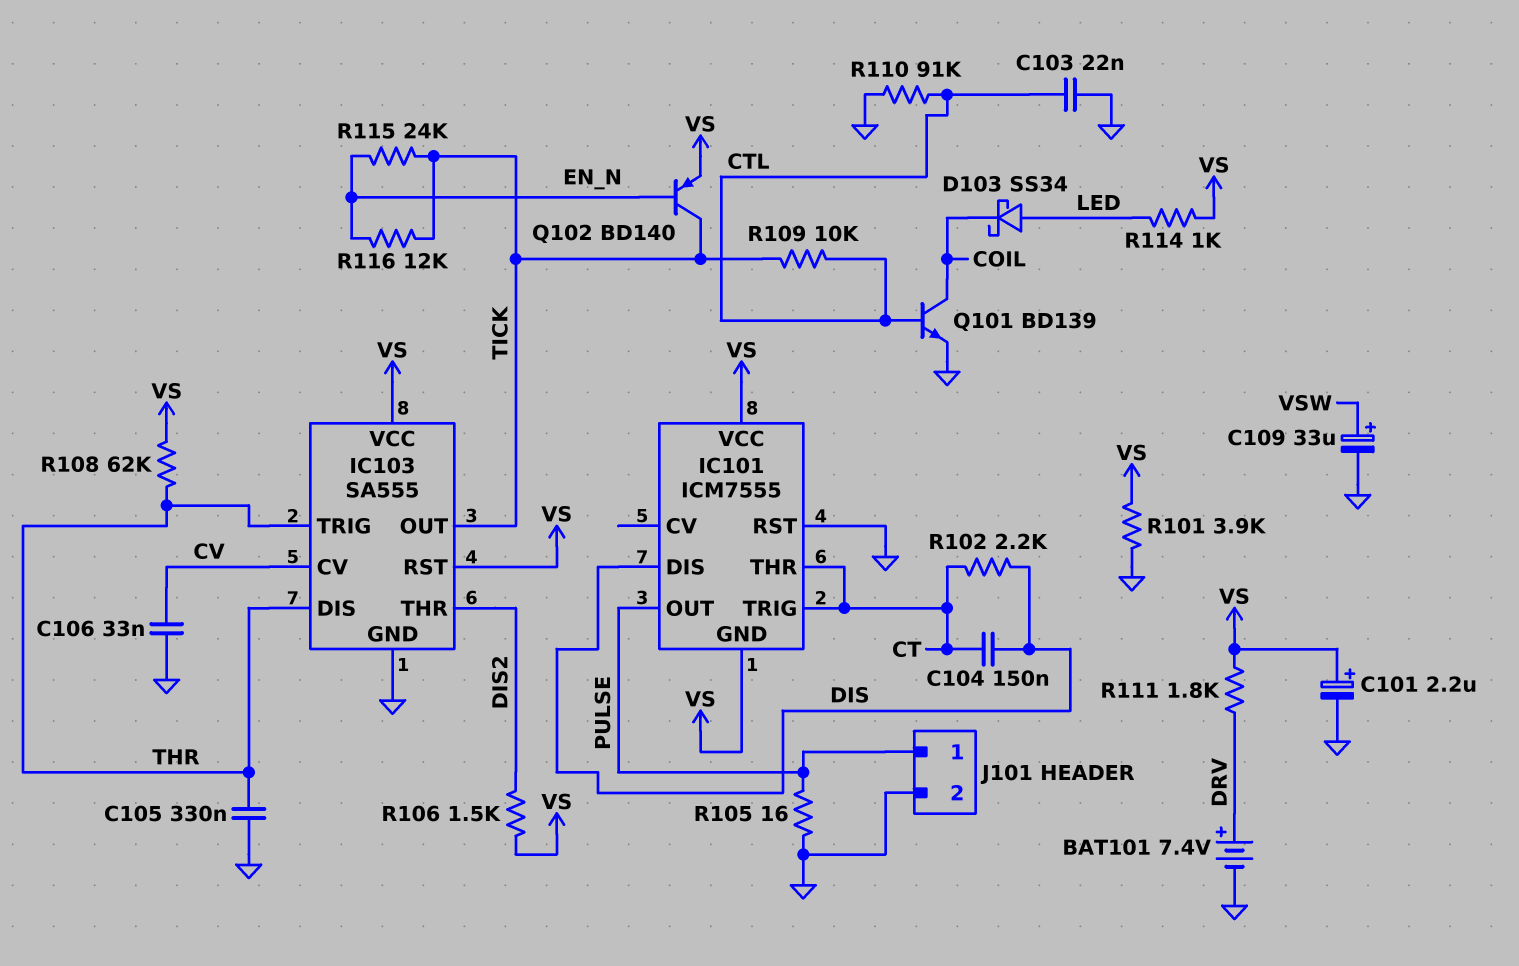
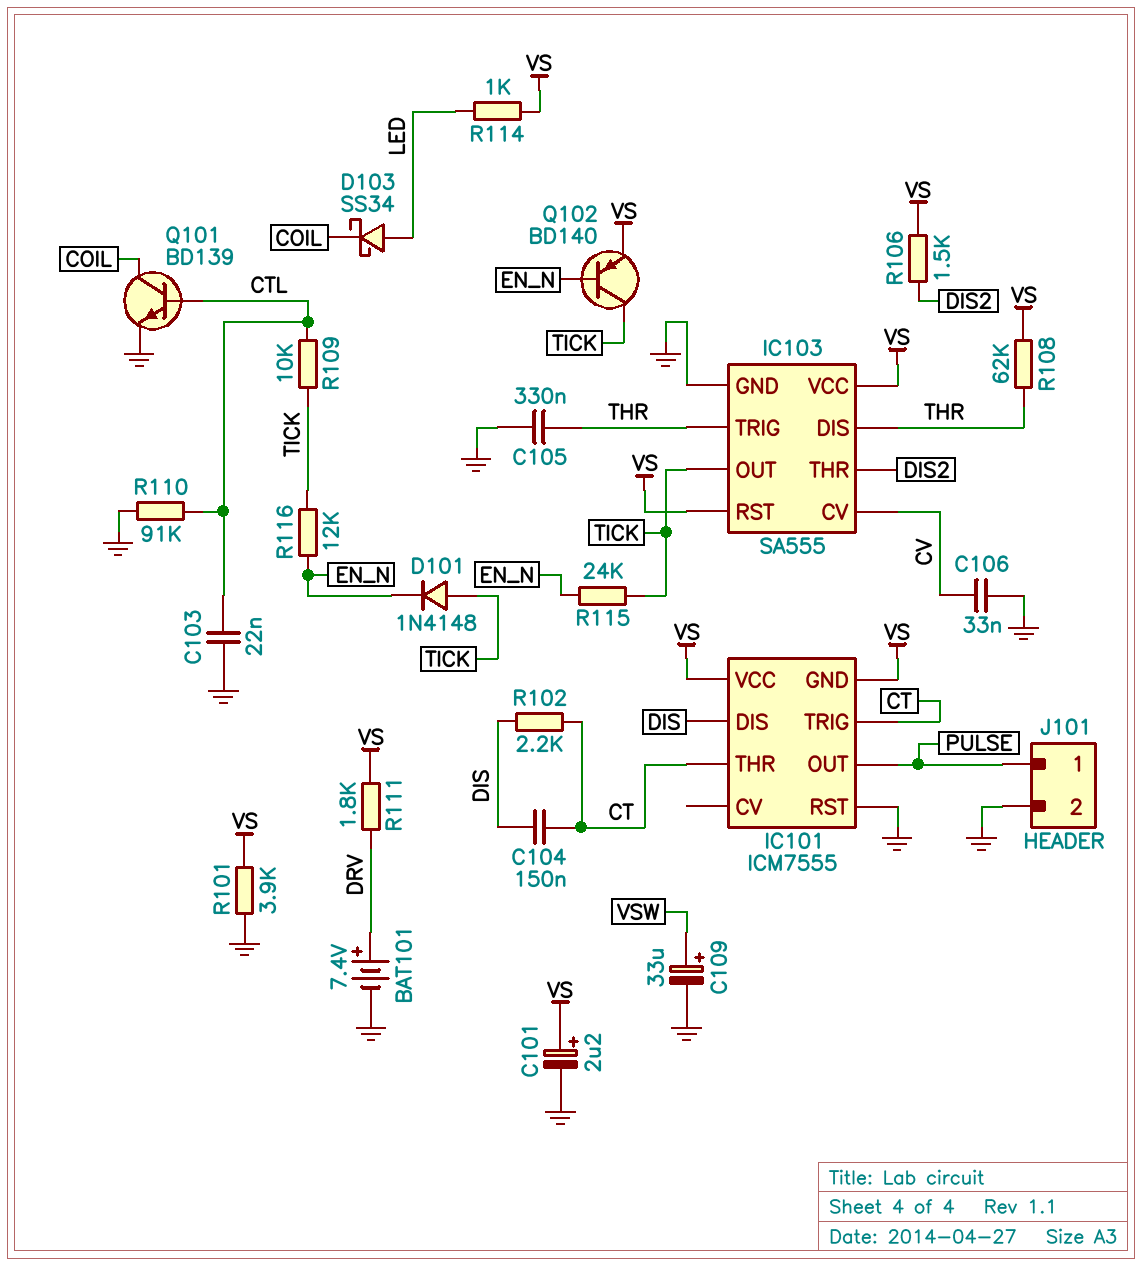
D101: none -> diode 1N4148 (A TICK, K EN_N)
R105: 16 (GND, PULSE) -> none

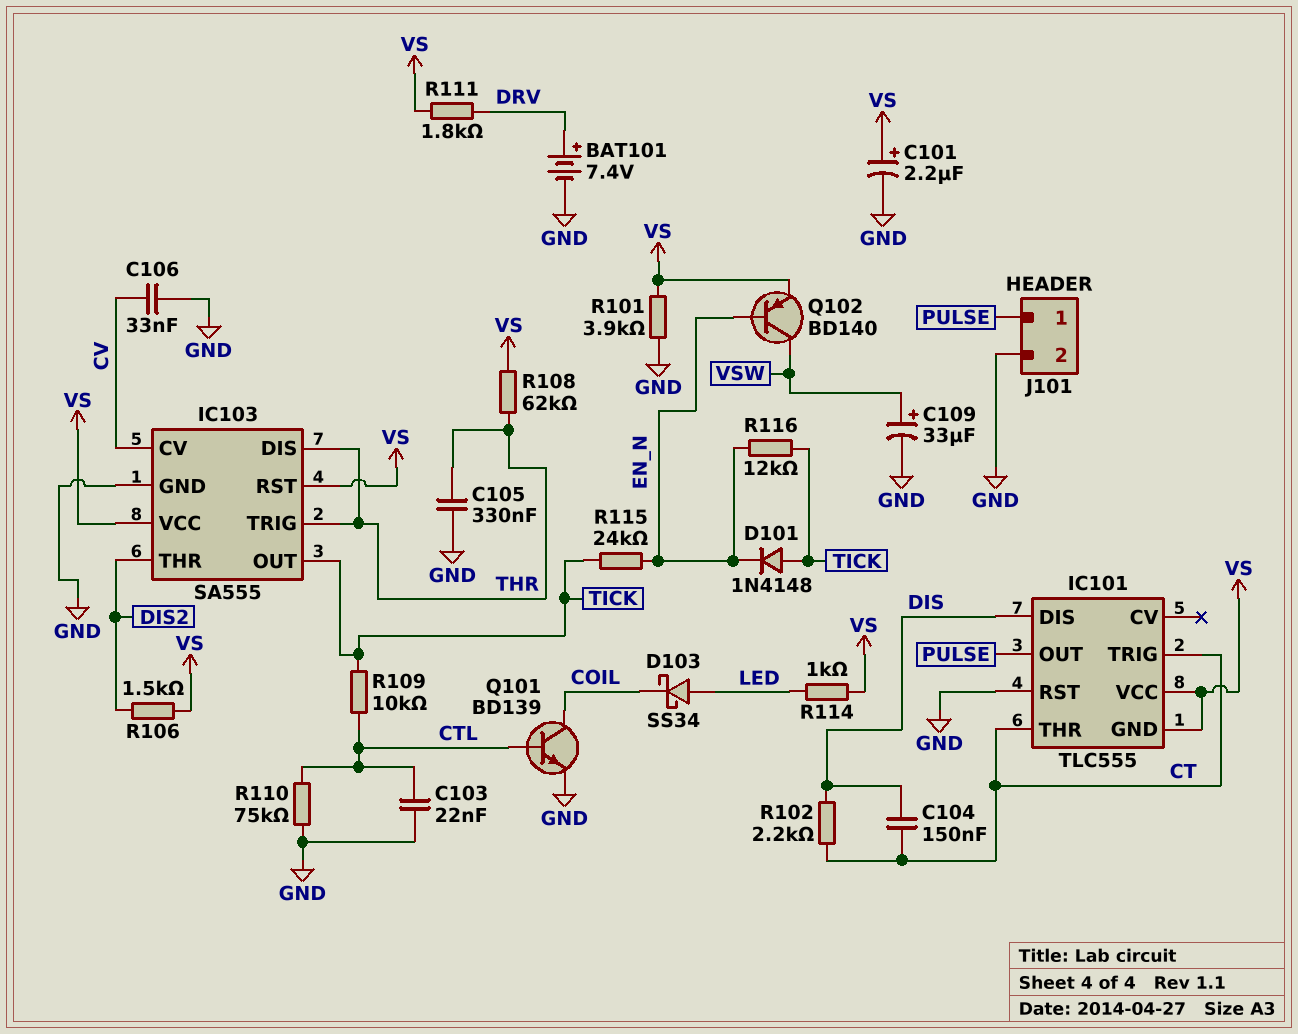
IC101: ICM7555 -> TLC555
Q102: PNP BD140 (B EN_N, C TICK, E VS) -> PNP BD140 (B EN_N, C VSW, E VS)
R110: 91k (CTL, GND) -> 75k (CTL, GND)

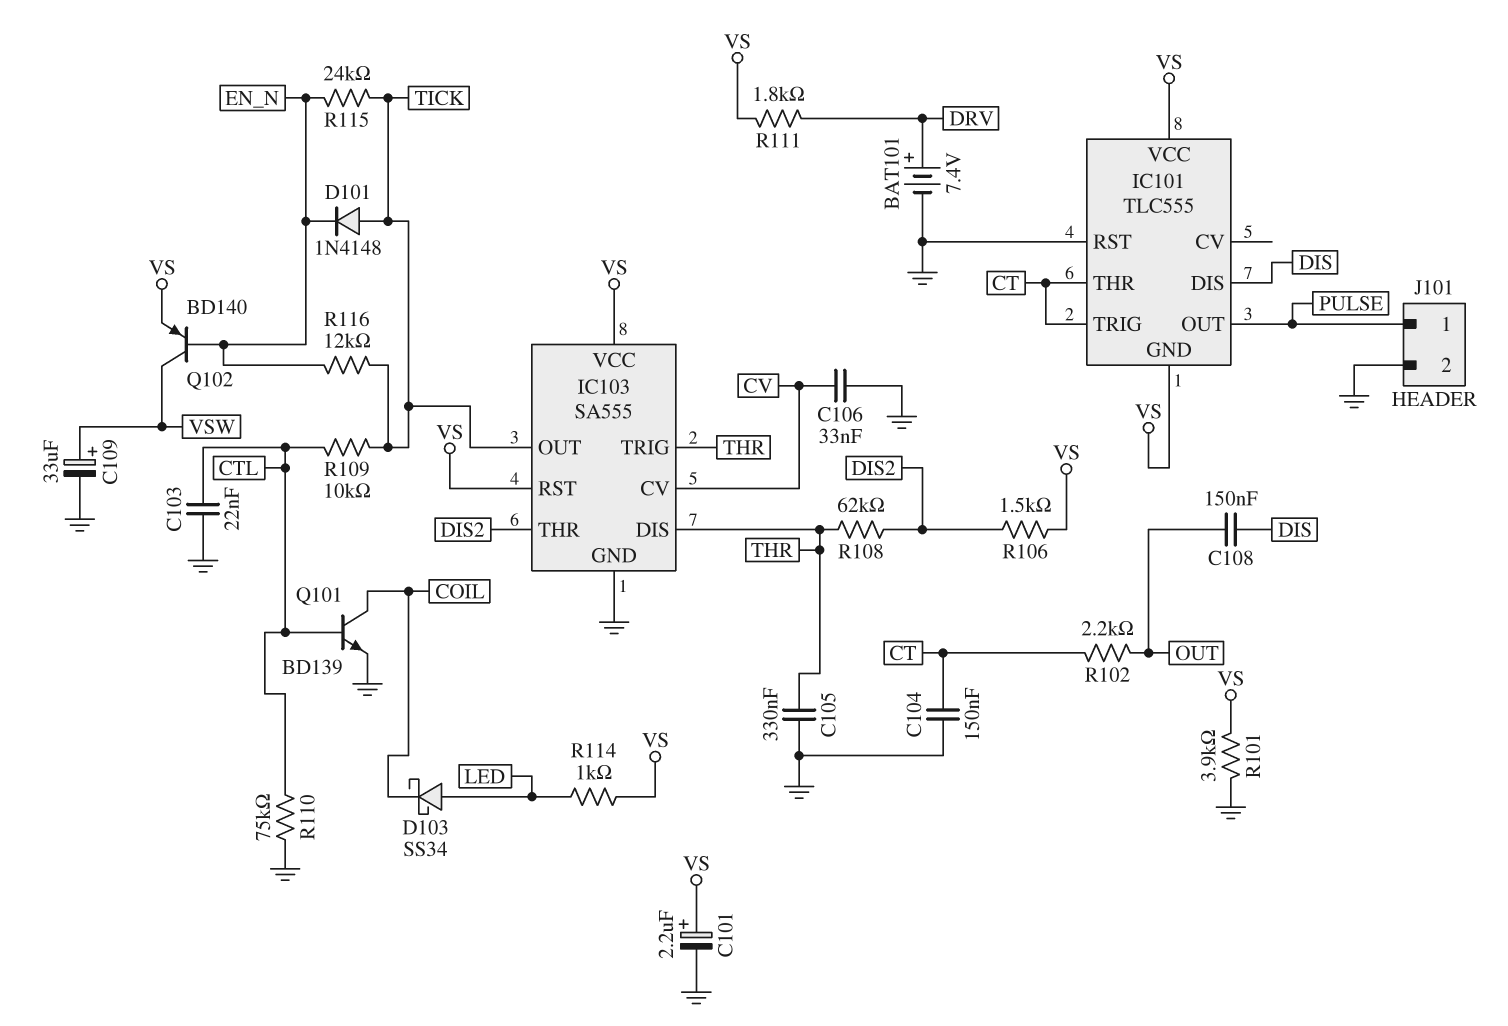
C104: 150nF (CT, DIS) -> 150nF (CT, GND)
C108: none -> 150nF (DIS, OUT)
R102: 2.2k (CT, DIS) -> 2.2k (CT, OUT)
R108: 62k (THR, VS) -> 62k (DIS2, THR)

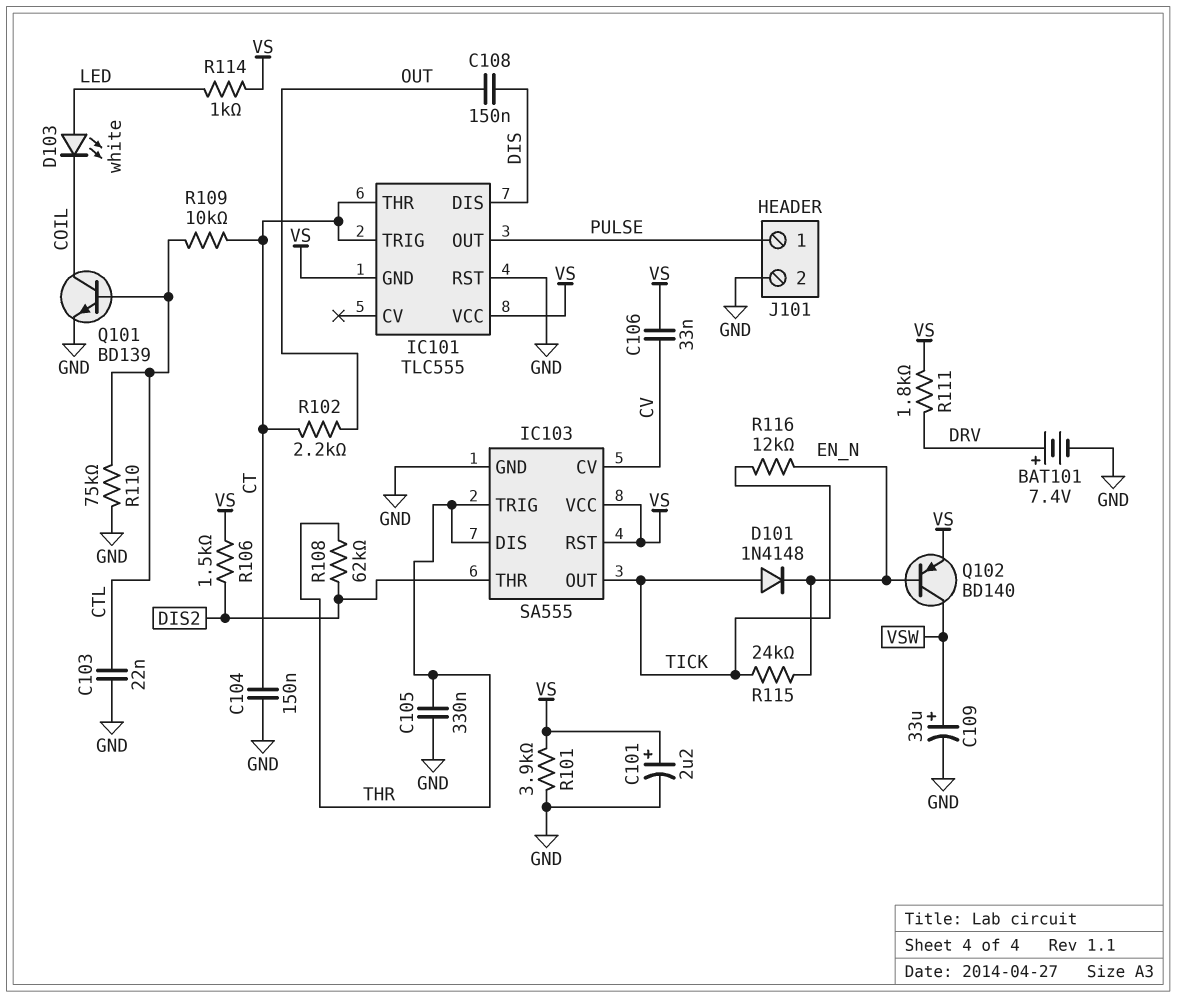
C106: 33nF (CV, GND) -> 33nF (CV, VS)
D103: schottky SS34 (A LED, K COIL) -> LED white (A LED, K COIL)
R109: 10k (CTL, TICK) -> 10k (CT, CTL)

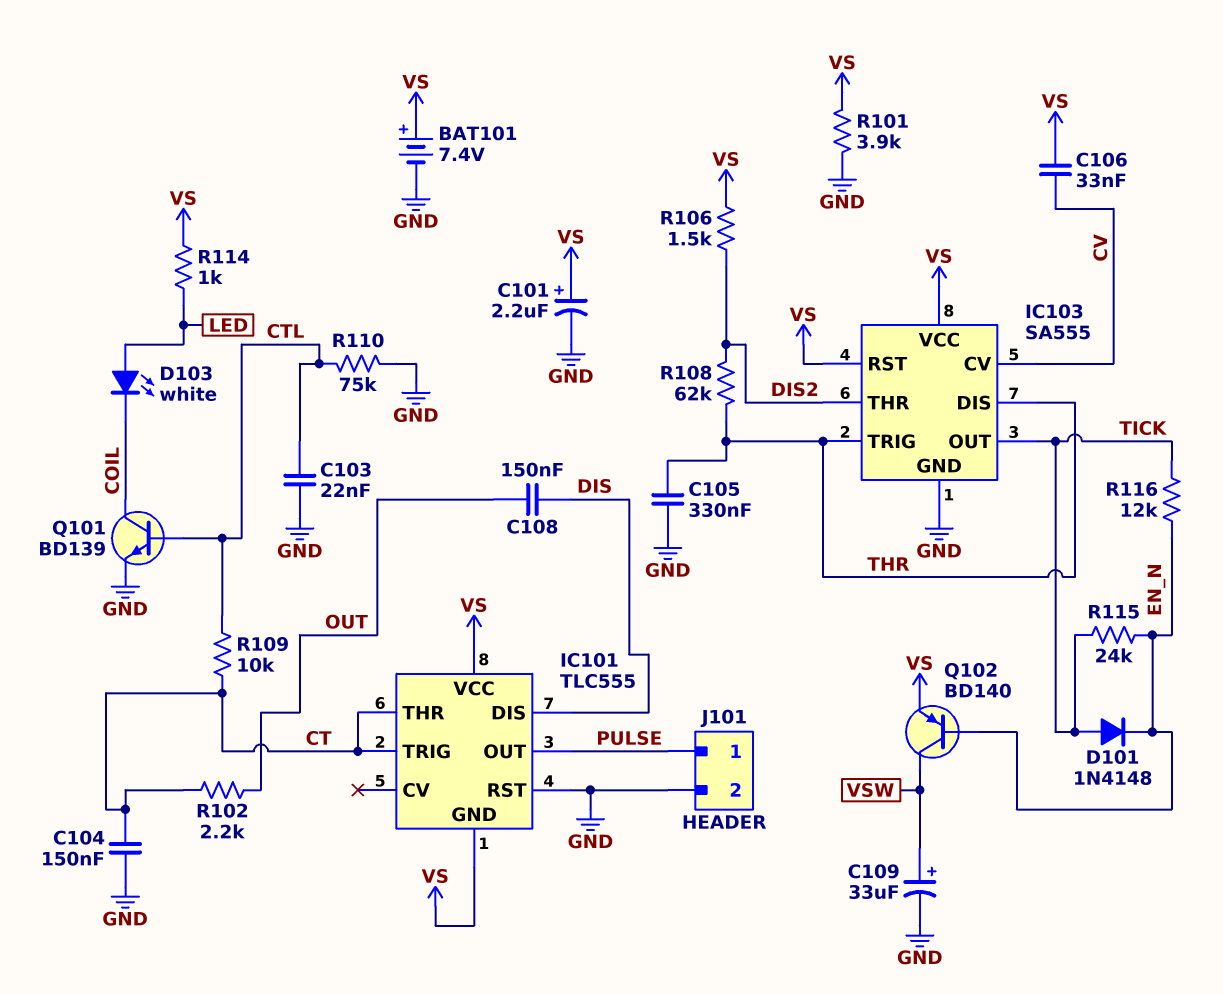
BAT101: 7.4V (plus DRV, minus GND) -> 7.4V (plus VS, minus GND)
R111: 1.8k (DRV, VS) -> none

